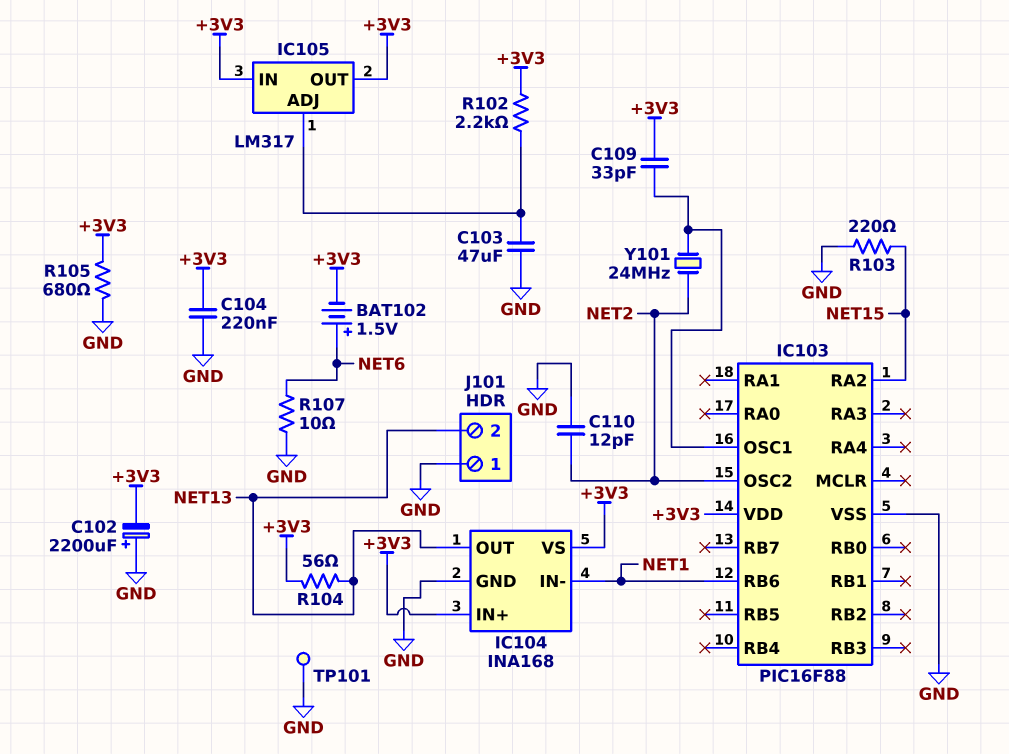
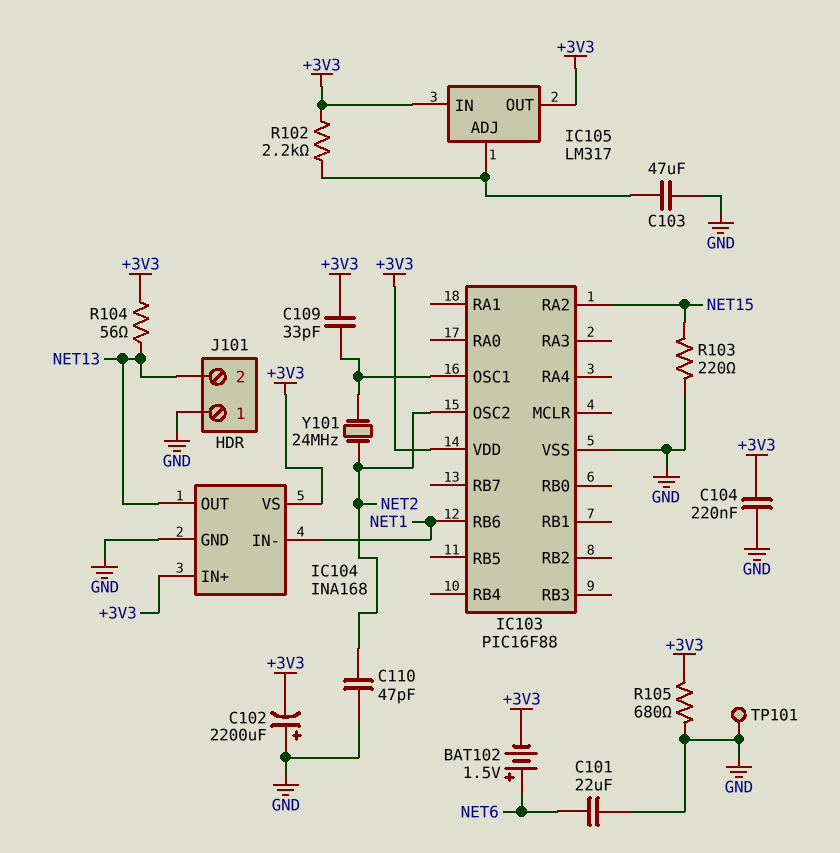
C101: none -> 22uF (GND, NET6)
C110: 12pF (GND, NET2) -> 47pF (GND, NET2)
R107: 10 (GND, NET6) -> none

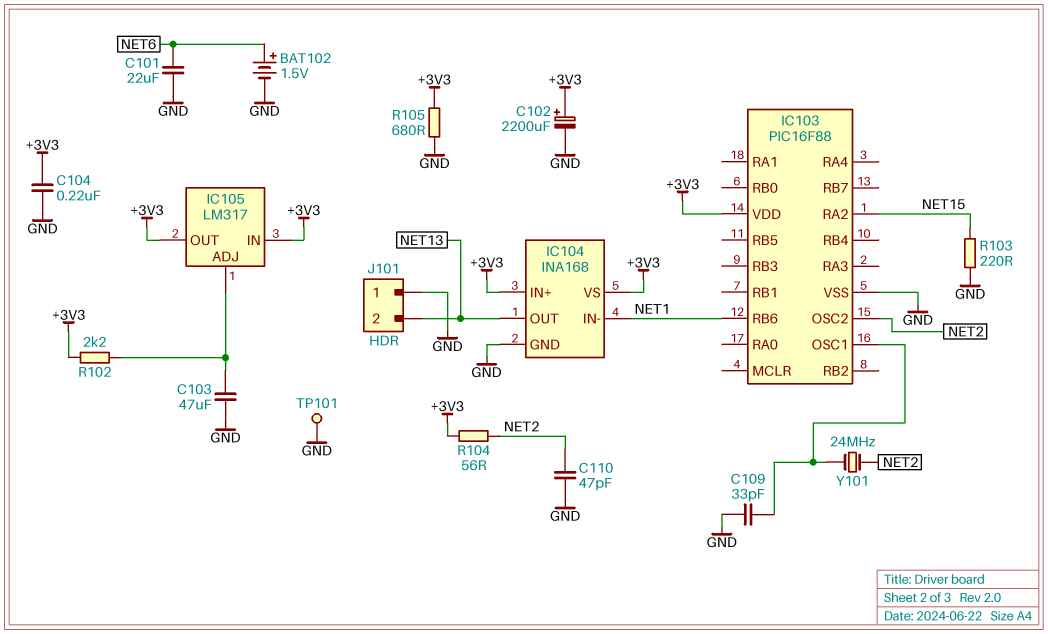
BAT102: 1.5V (plus NET6, minus +3V3) -> 1.5V (plus NET6, minus GND)
C102: 2200uF (plus GND, minus +3V3) -> 2200uF (plus +3V3, minus GND)
C109: 33pF (+3V3, IC103/OSC1) -> 33pF (GND, IC103/OSC1)
R104: 56 (+3V3, NET13) -> 56 (+3V3, NET2)

